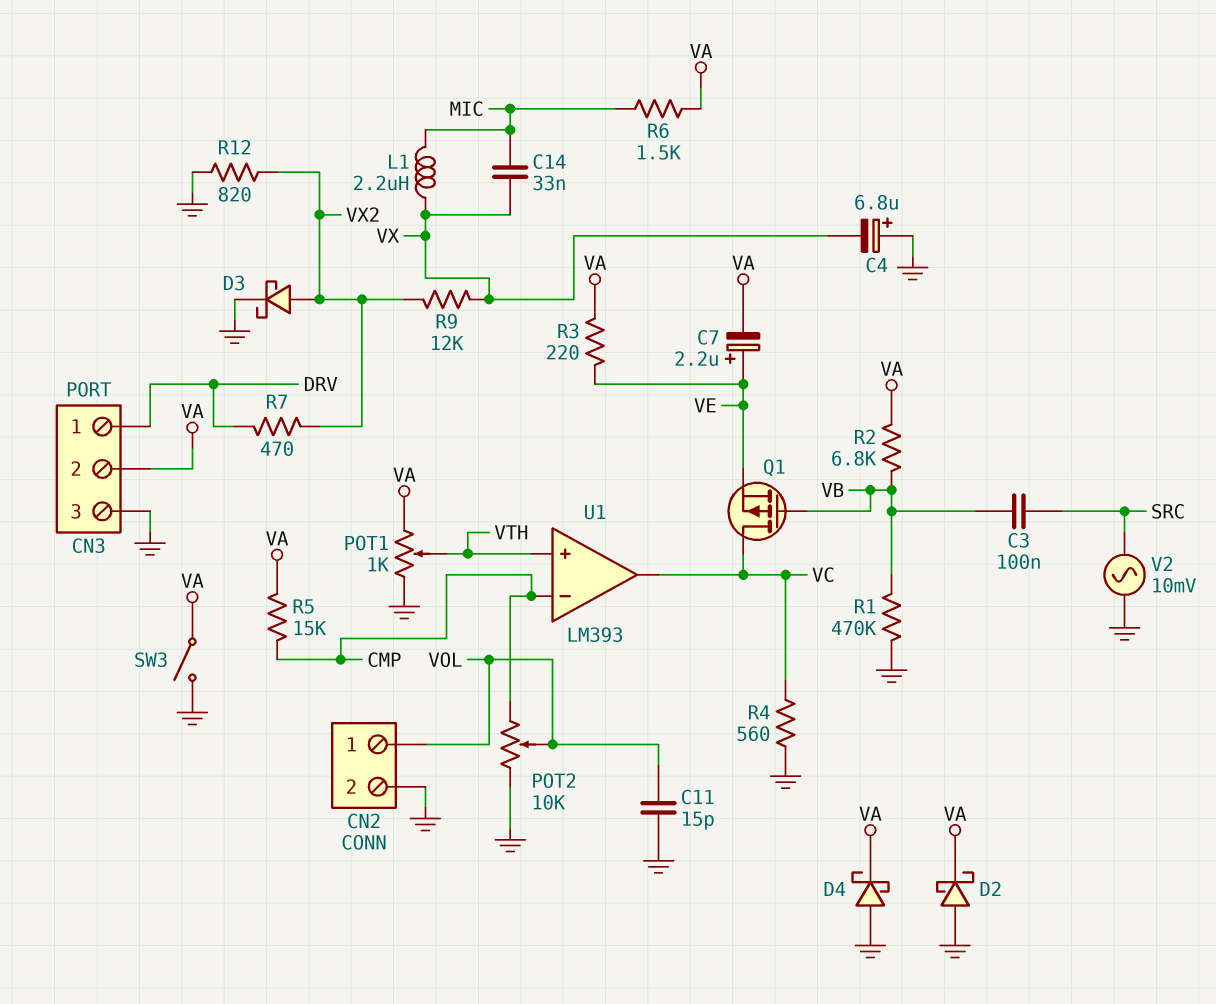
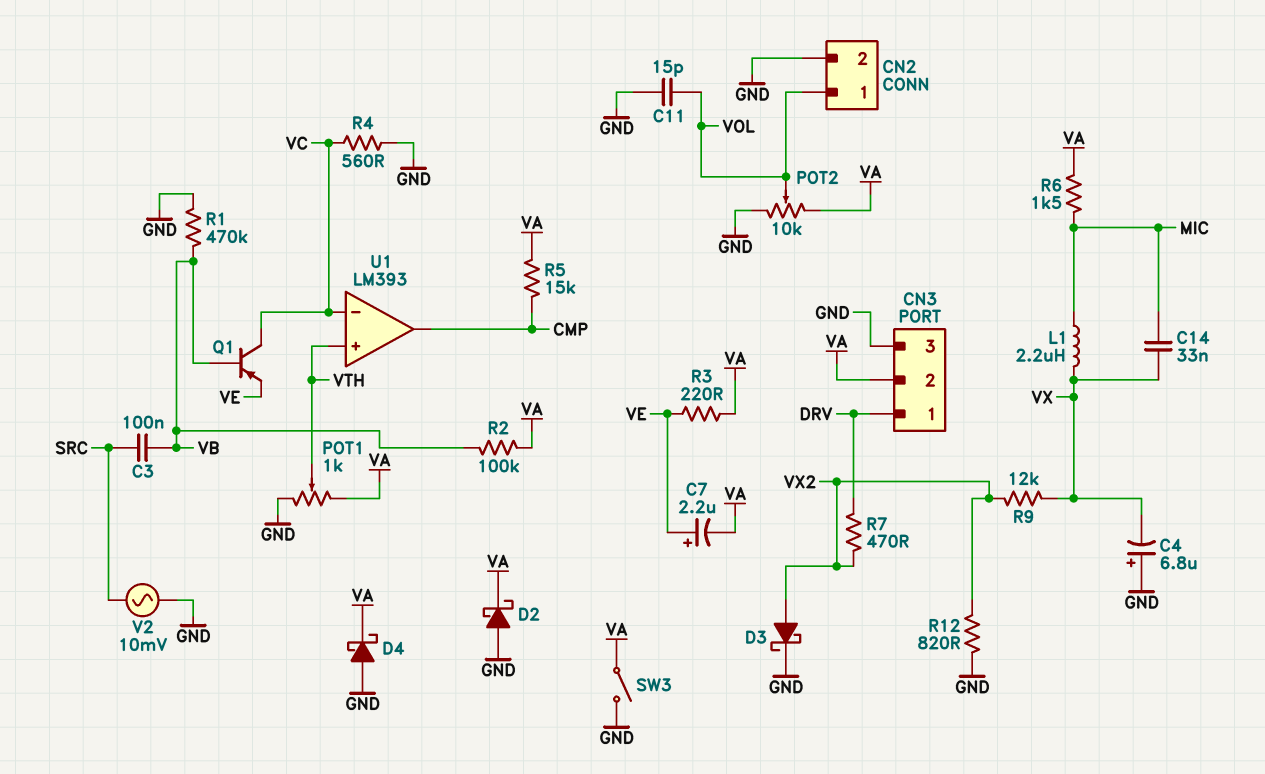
POT2: 10k (CMP, GND, wiper VOL) -> 10k (GND, VA, wiper VOL)
Q1: PMOS (G VB, D VC, S VE) -> PNP (B VB, C VC, E VE)
R2: 6.8k (VA, VB) -> 100k (VA, VB)
U1 pin in-: CMP -> VC
U1 pin out: VC -> CMP

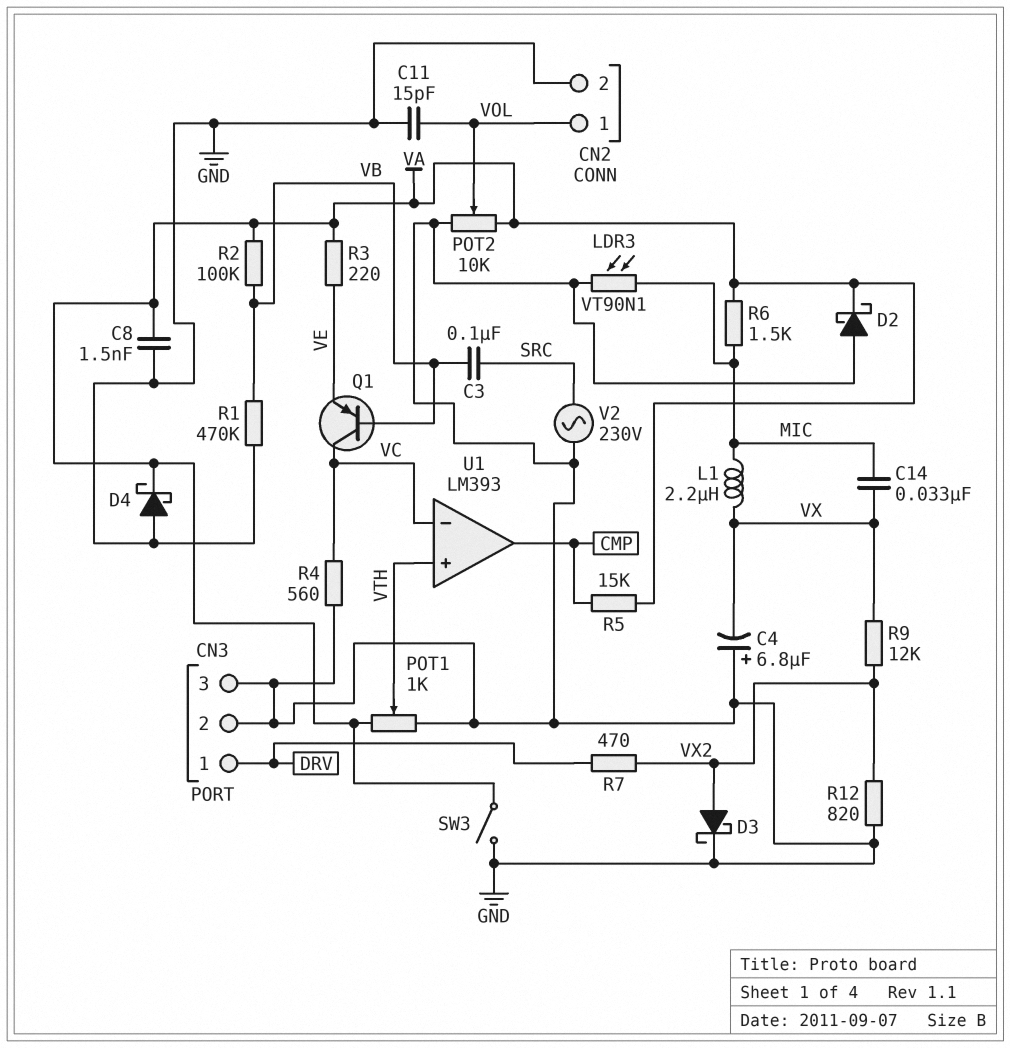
C7: 2.2uF (plus VE, minus VA) -> none
C8: none -> 1.5nF (GND, VA)
CN3 pin 2: VA -> GND
LDR3: none -> VT90N1 (GND, MIC)
V2: AC 10mV (GND, SRC) -> AC 230V (GND, SRC)

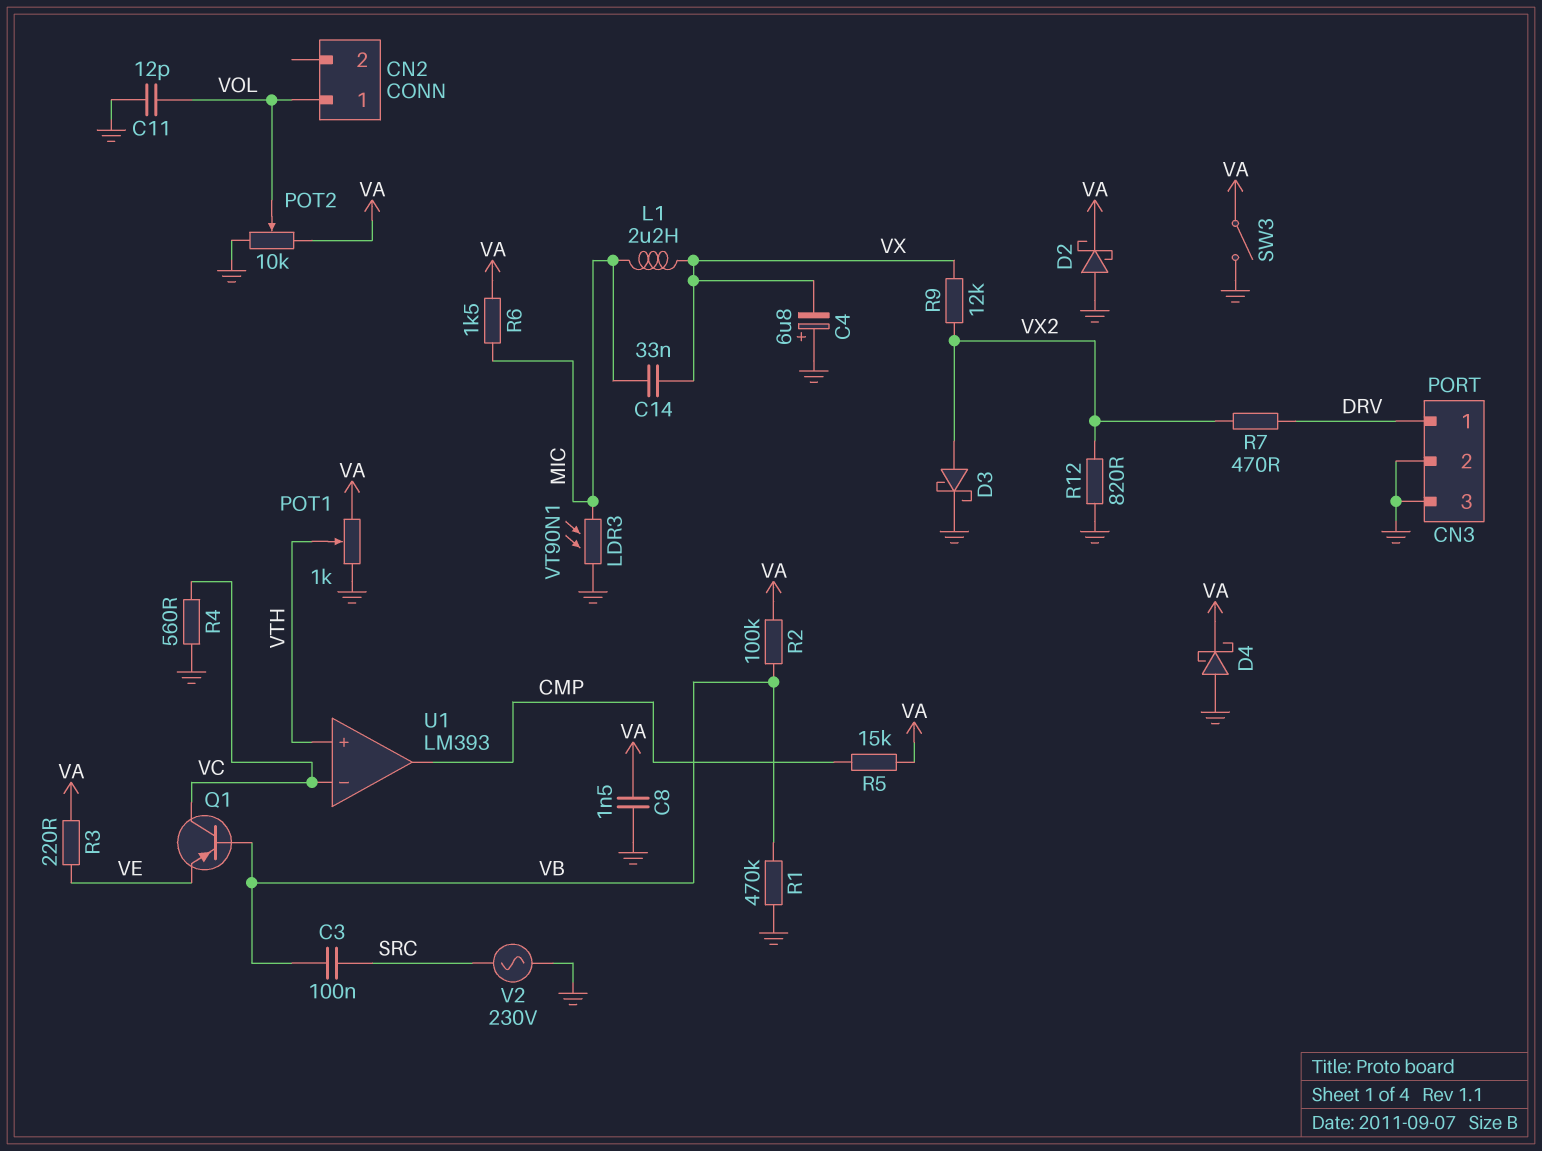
C11: 15pF (GND, VOL) -> 12pF (GND, VOL)
CN2 pin 2: GND -> none

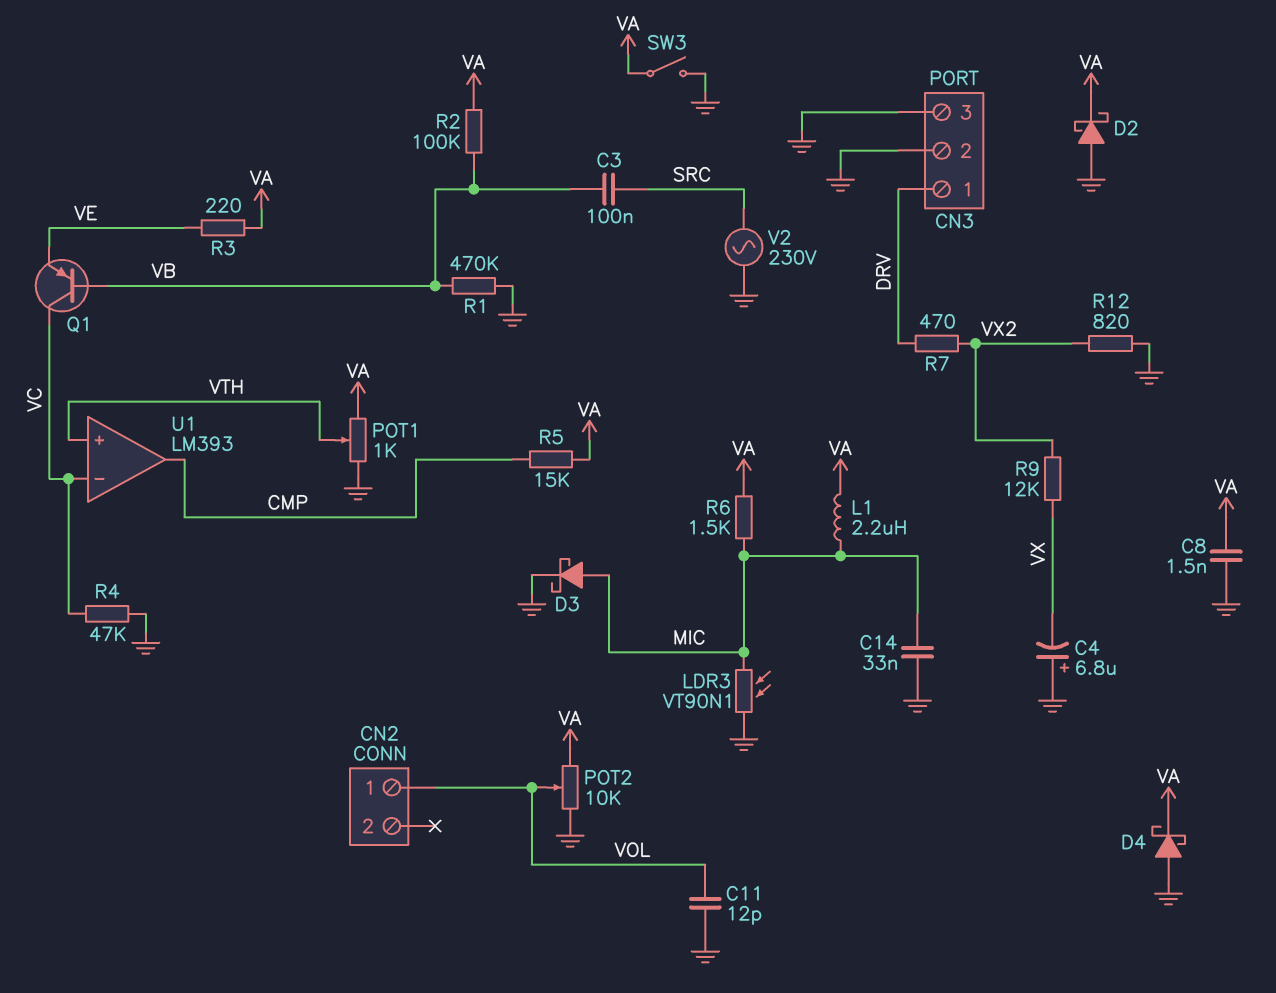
C14: 33nF (MIC, VX) -> 33nF (GND, MIC)
D3: schottky (A VX2, K GND) -> schottky (A MIC, K GND)
L1: 2.2uH (MIC, VX) -> 2.2uH (MIC, VA)
R4: 560 (GND, VC) -> 47k (GND, VC)

